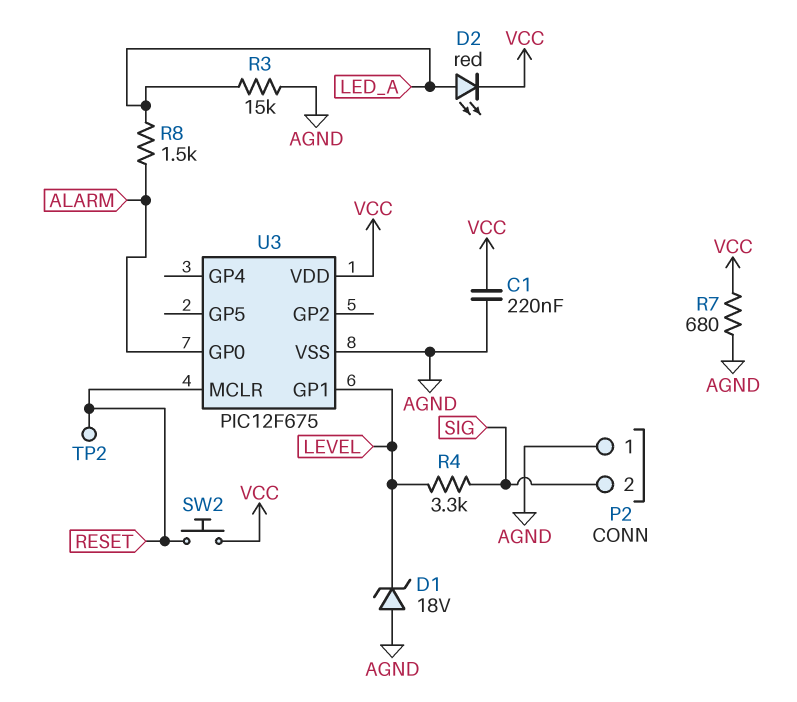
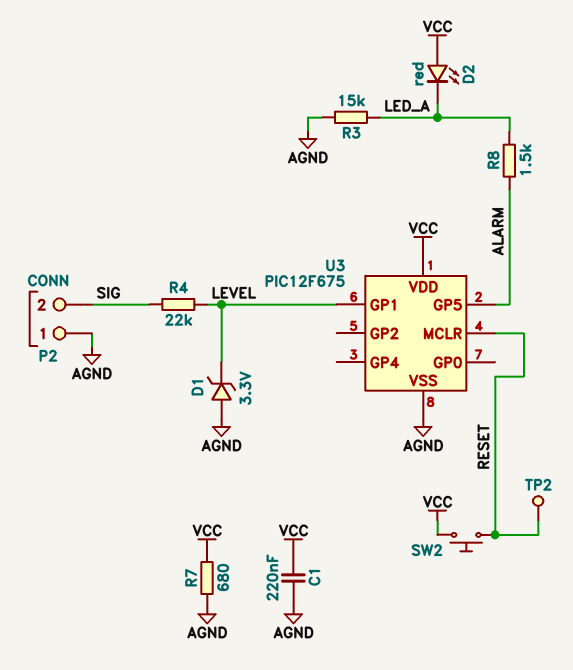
D1: zener 18V (A AGND, K LEVEL) -> zener 3.3V (A AGND, K LEVEL)
D2: LED red (A LED_A, K VCC) -> LED red (A VCC, K LED_A)
R4: 3.3k (LEVEL, SIG) -> 22k (LEVEL, SIG)
U3 pin GP0: ALARM -> none
U3 pin GP5: none -> ALARM

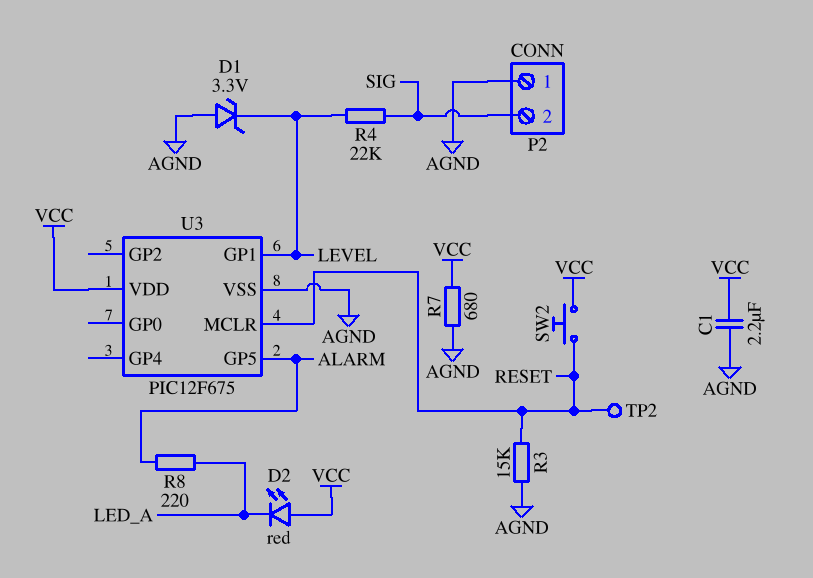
C1: 220nF (AGND, VCC) -> 2.2uF (AGND, VCC)
R3: 15k (AGND, LED_A) -> 15k (AGND, RESET)
R8: 1.5k (ALARM, LED_A) -> 220 (ALARM, LED_A)

